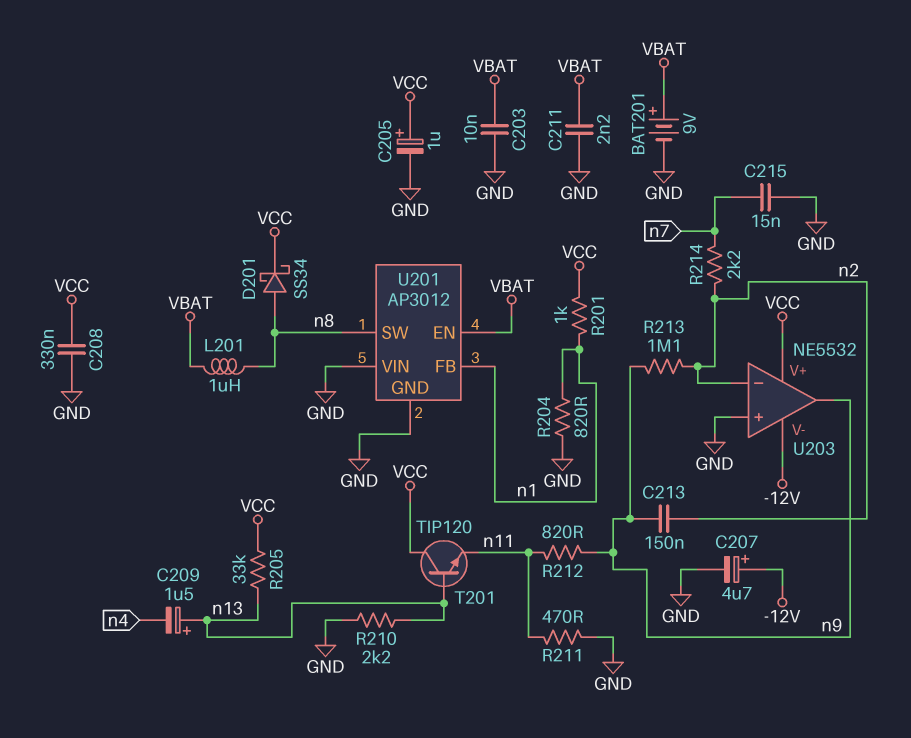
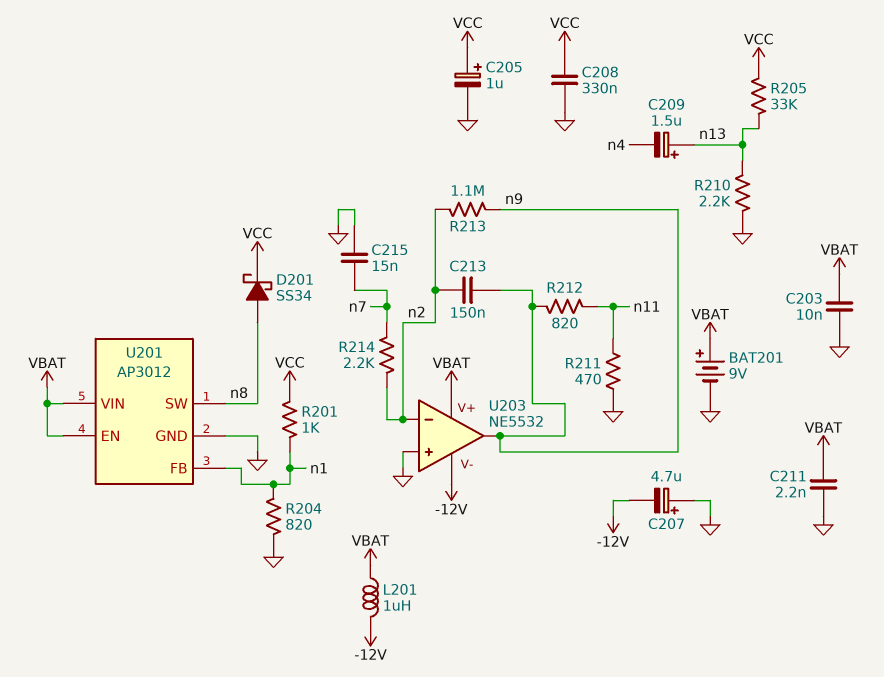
C207: 4.7uF (plus -12V, minus GND) -> 4.7uF (plus GND, minus -12V)
L201: 1uH (VBAT, n8) -> 1uH (-12V, VBAT)
T201: NPN TIP120 (B n13, C VCC, E n11) -> none
U201 pin VIN: GND -> VBAT
U203 pin V+: VCC -> VBAT

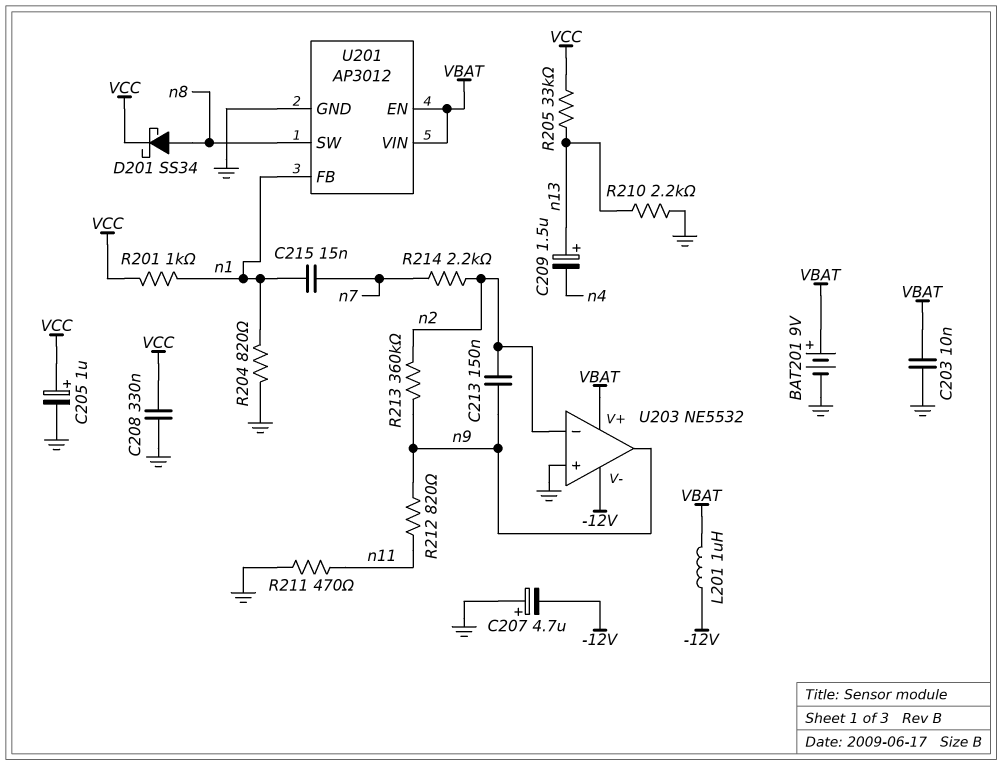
C211: 2.2nF (GND, VBAT) -> none
C215: 15nF (GND, n7) -> 15nF (n1, n7)
R213: 1.1M (n2, n9) -> 360k (n2, n9)

